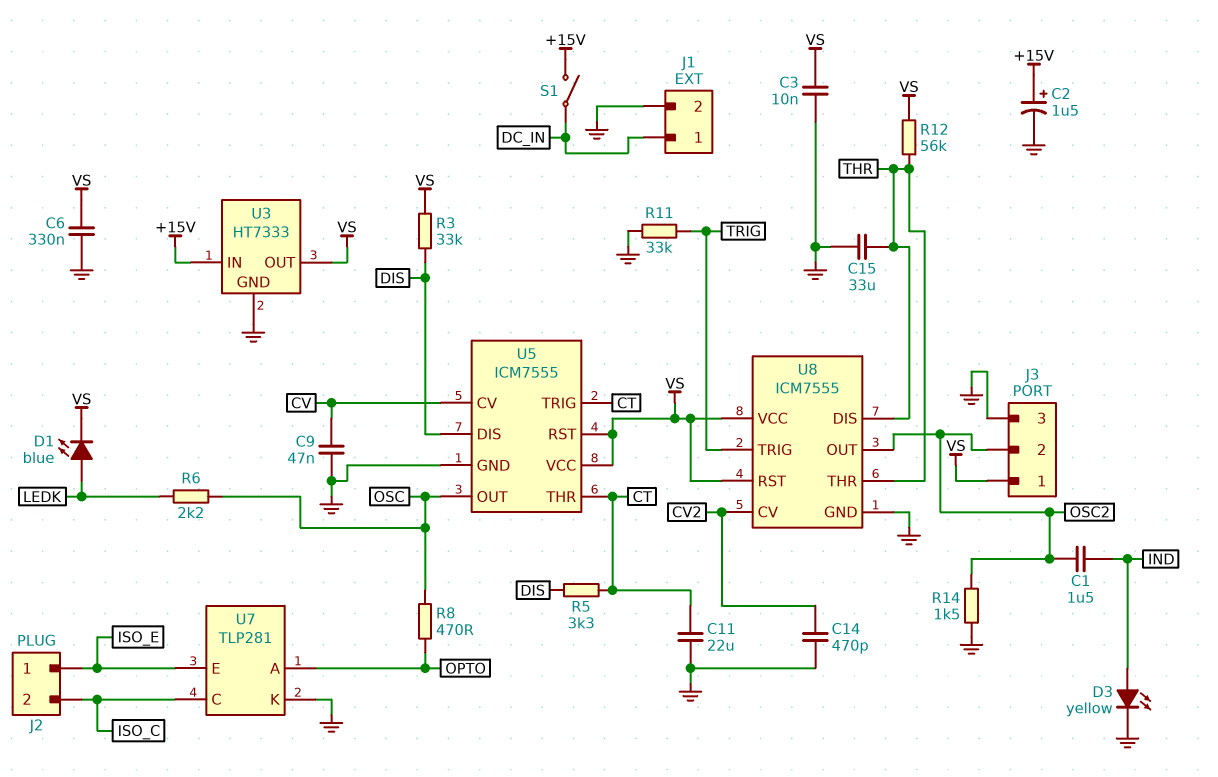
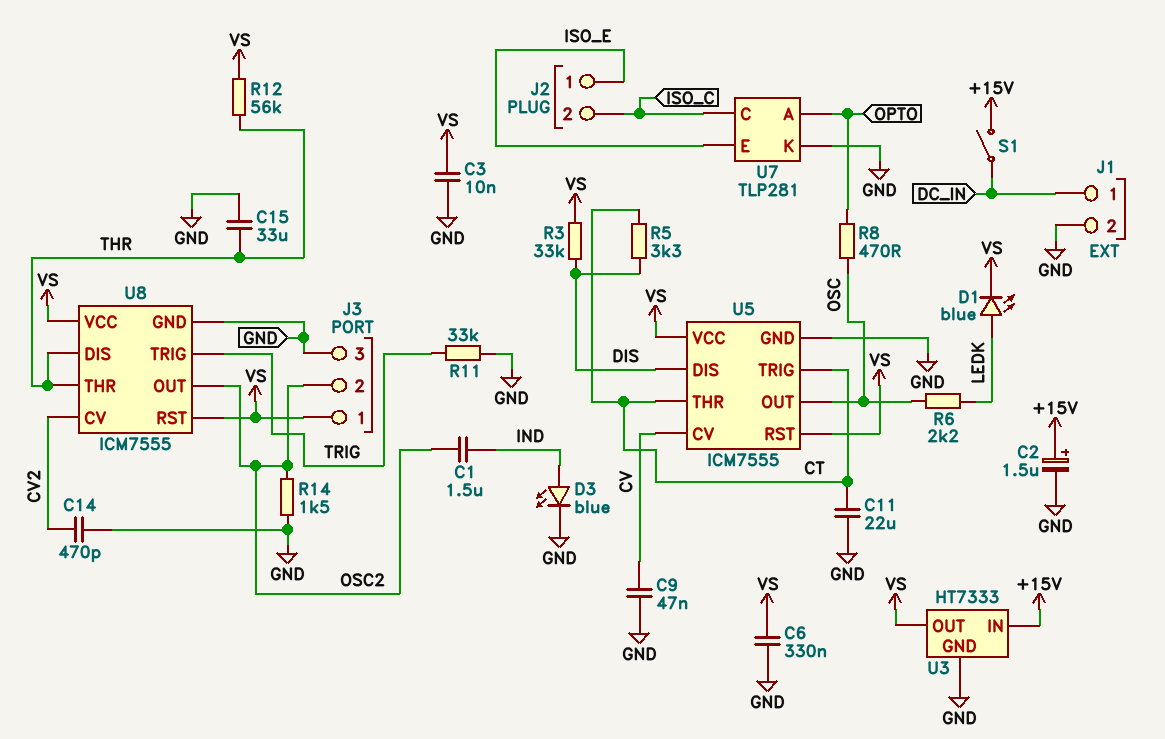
D3: LED yellow (A IND, K GND) -> LED blue (A IND, K GND)

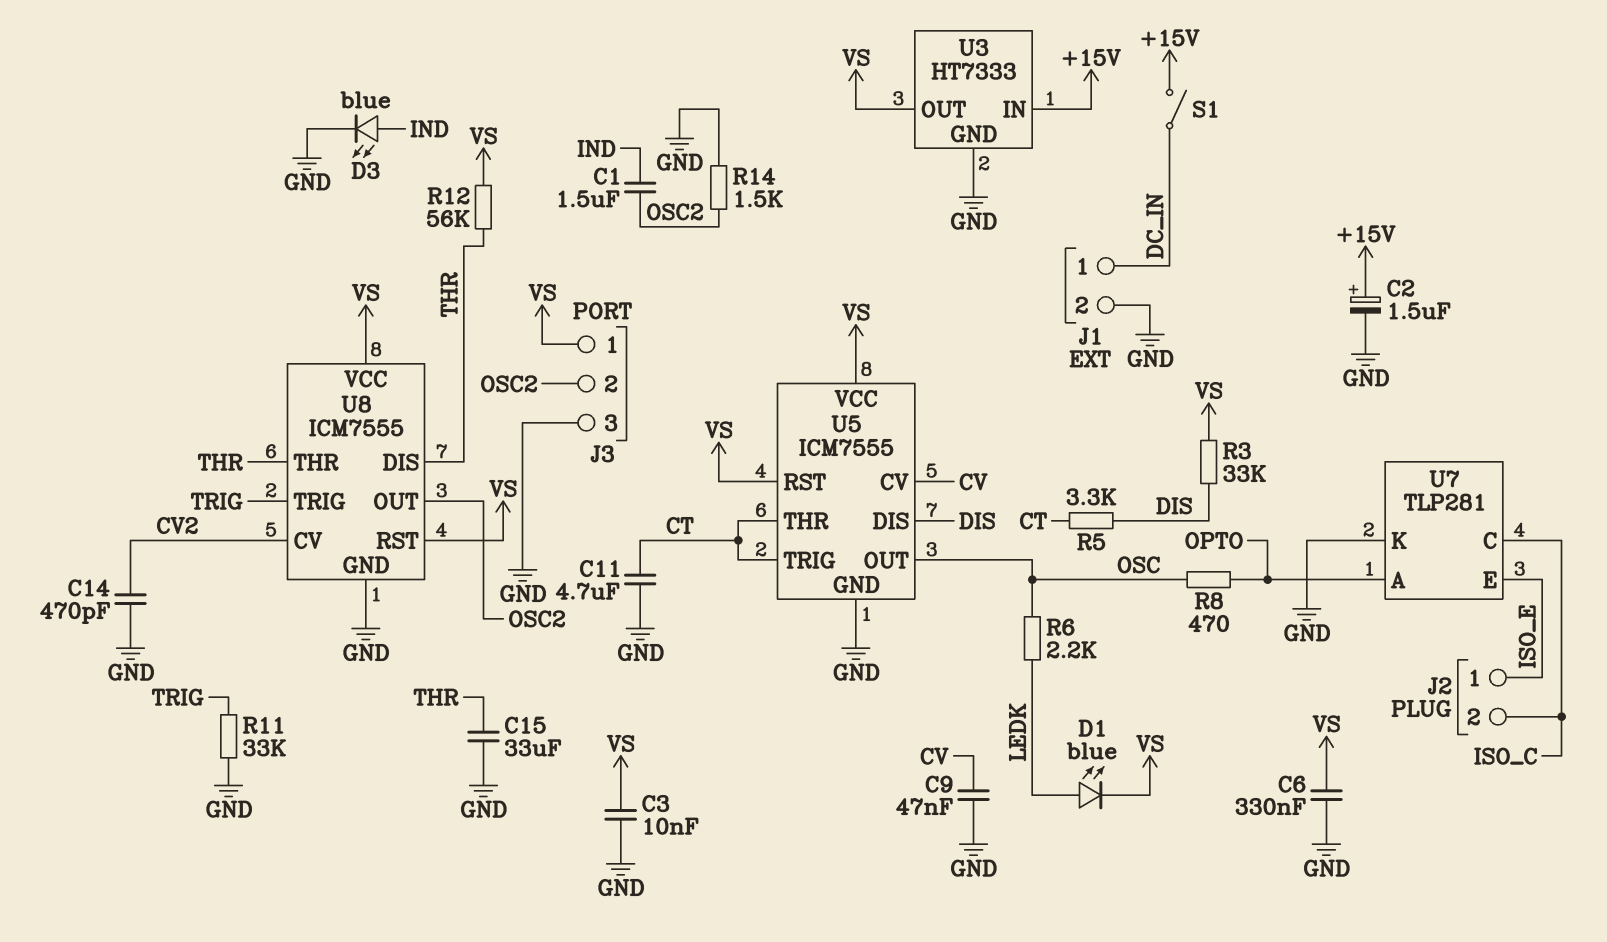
C11: 22uF (CT, GND) -> 4.7uF (CT, GND)

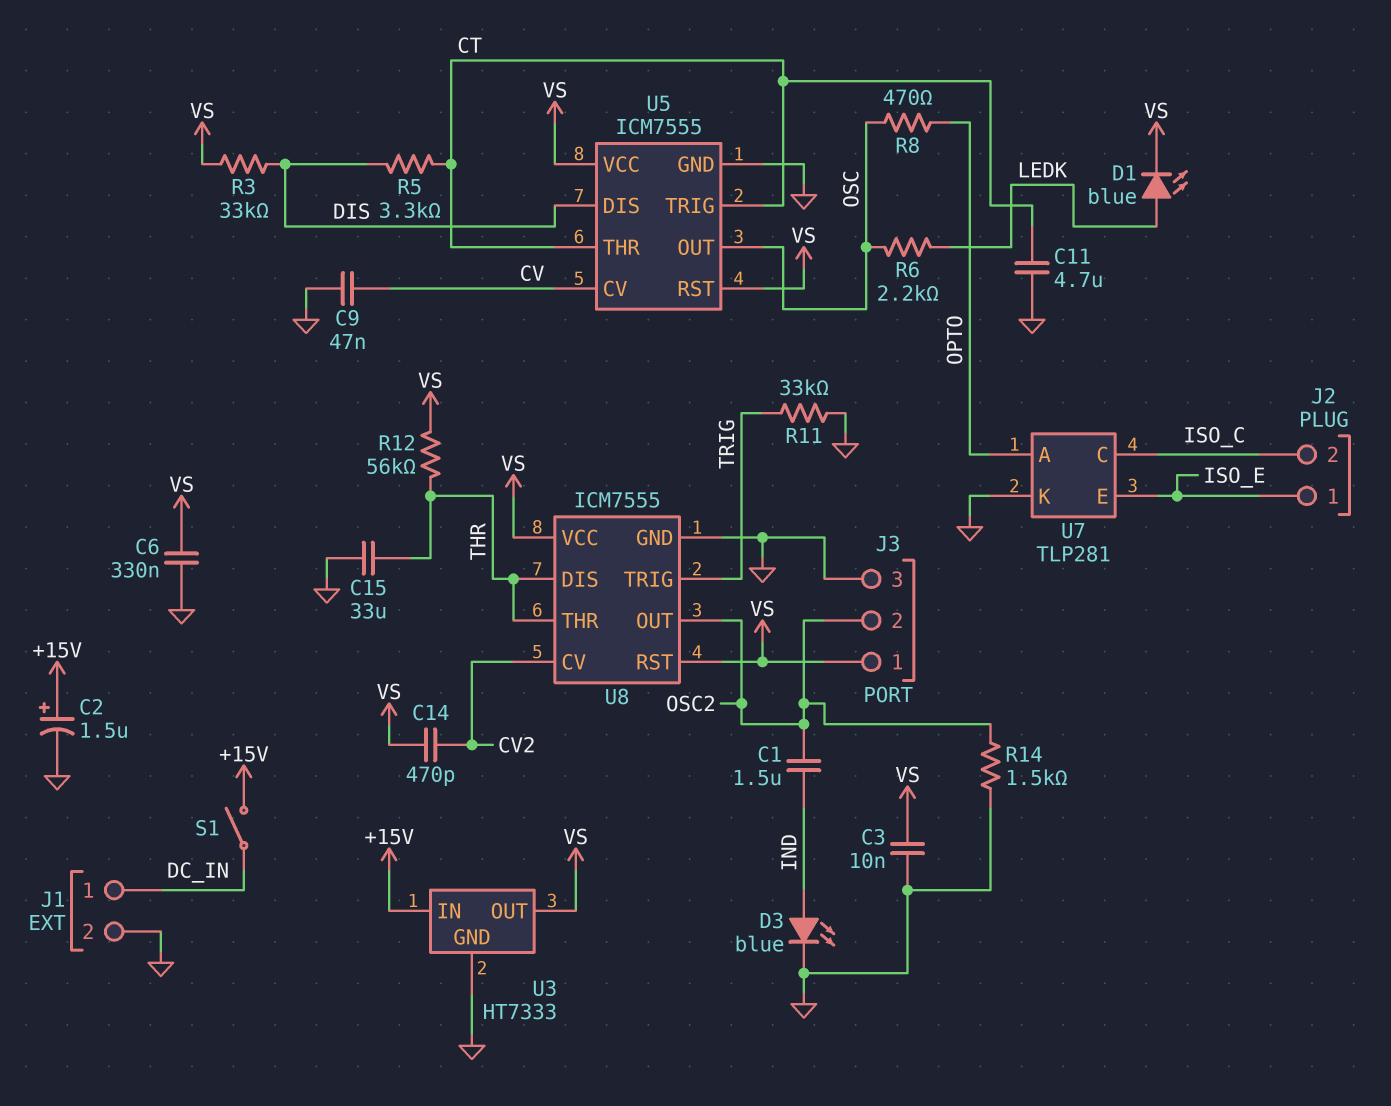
C14: 470pF (CV2, GND) -> 470pF (CV2, VS)

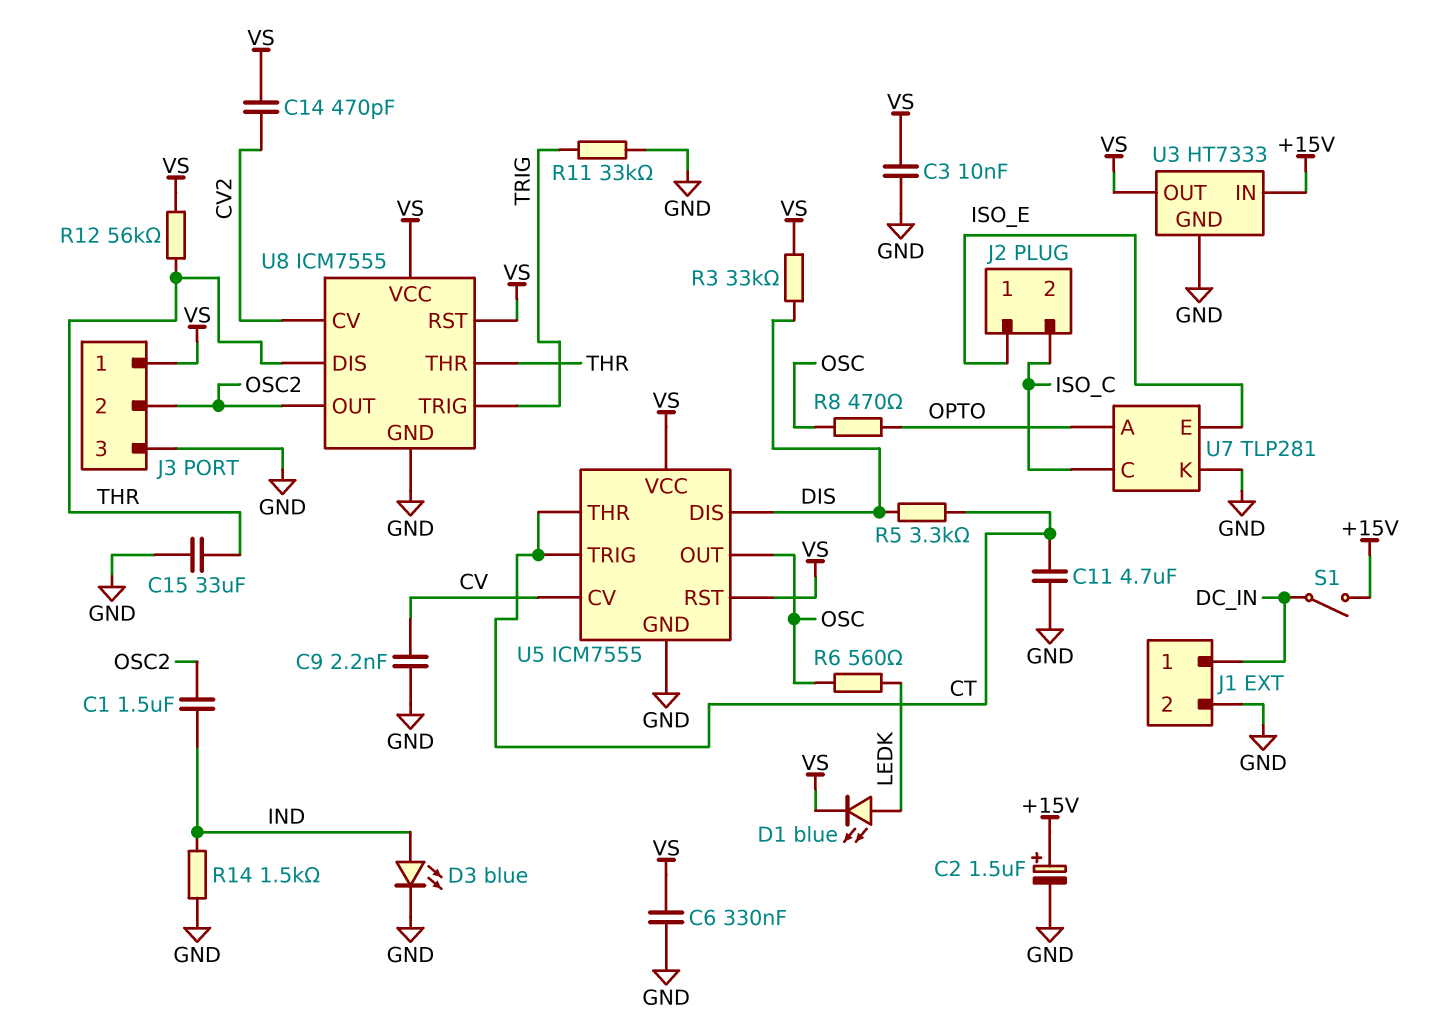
C9: 47nF (CV, GND) -> 2.2nF (CV, GND)
R6: 2.2k (LEDK, OSC) -> 560 (LEDK, OSC)
R14: 1.5k (GND, OSC2) -> 1.5k (GND, IND)

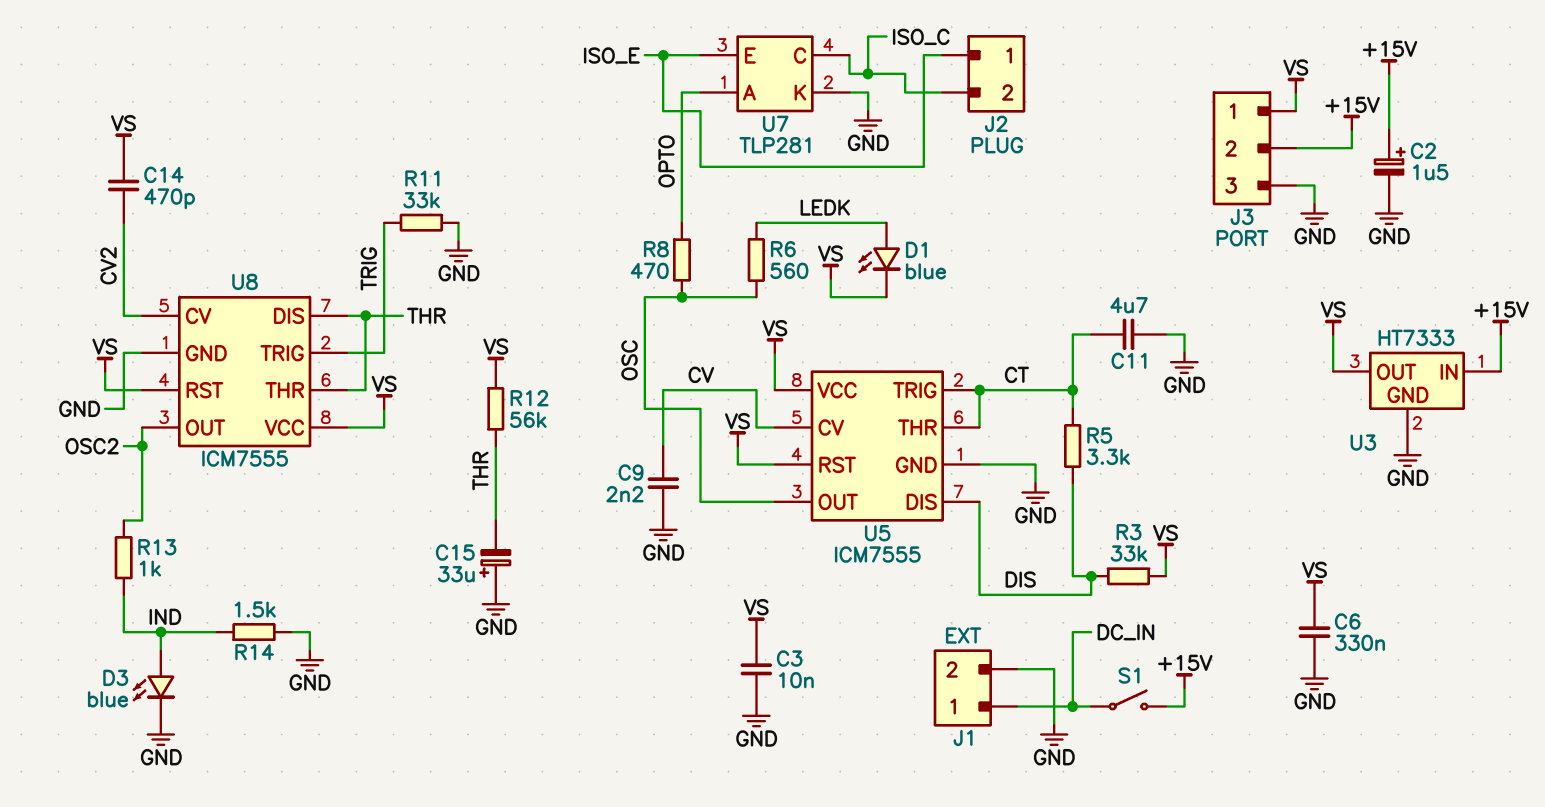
C1: 1.5uF (IND, OSC2) -> none
C15: 33uF (GND, THR) -> 33uF (plus GND, minus THR)
J3 pin 2: OSC2 -> +15V
R13: none -> 1k (IND, OSC2)

